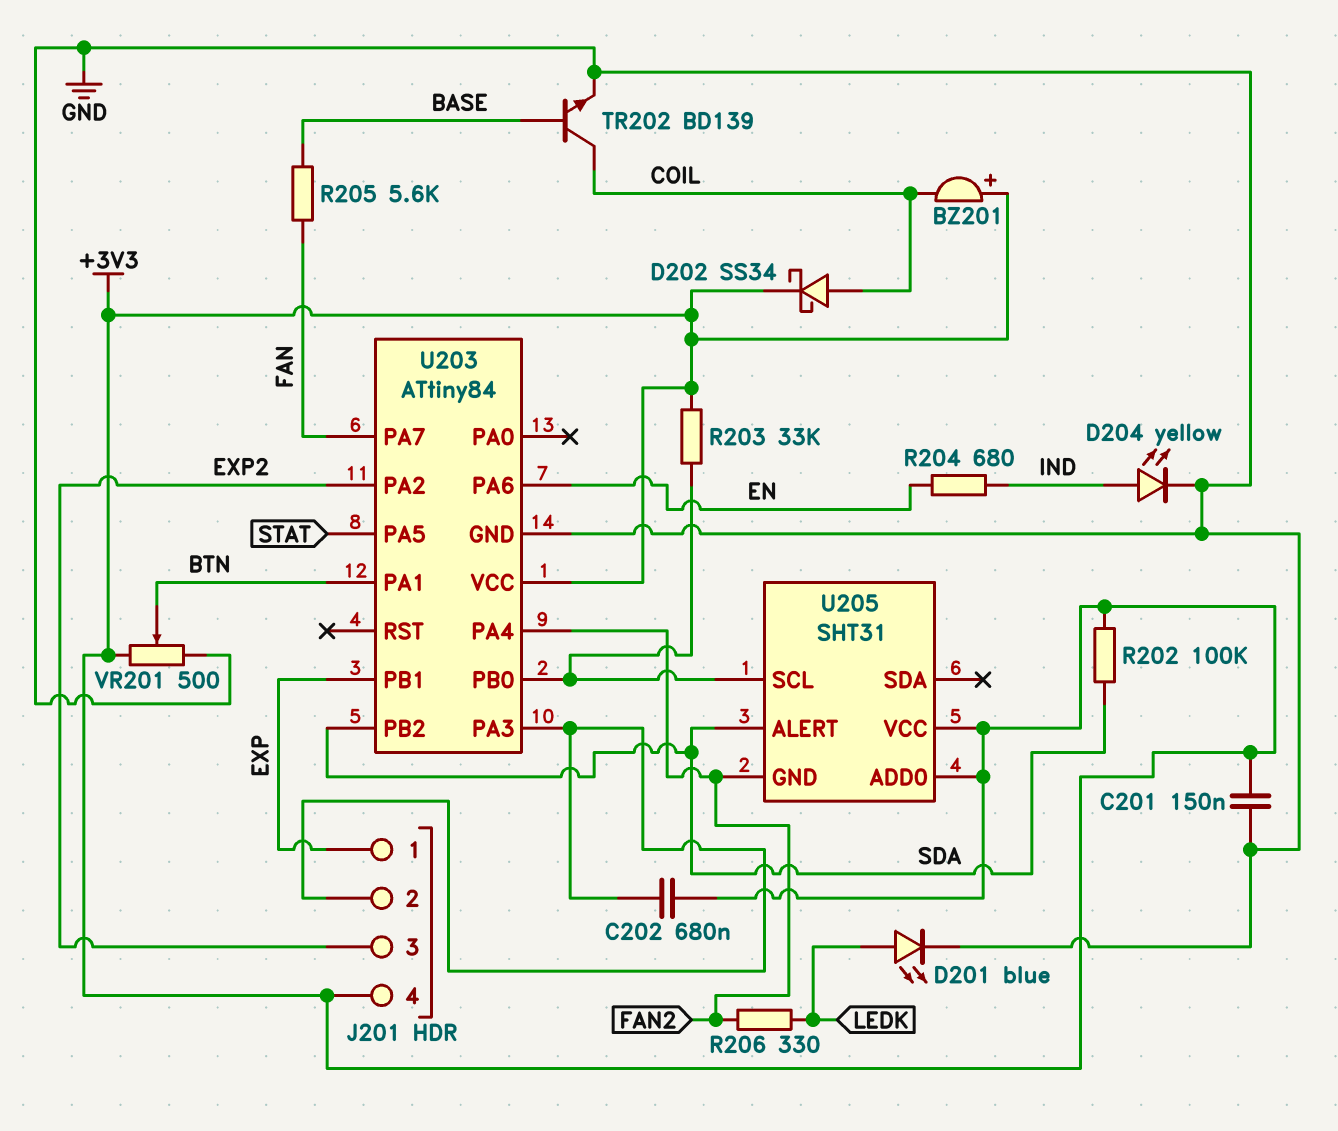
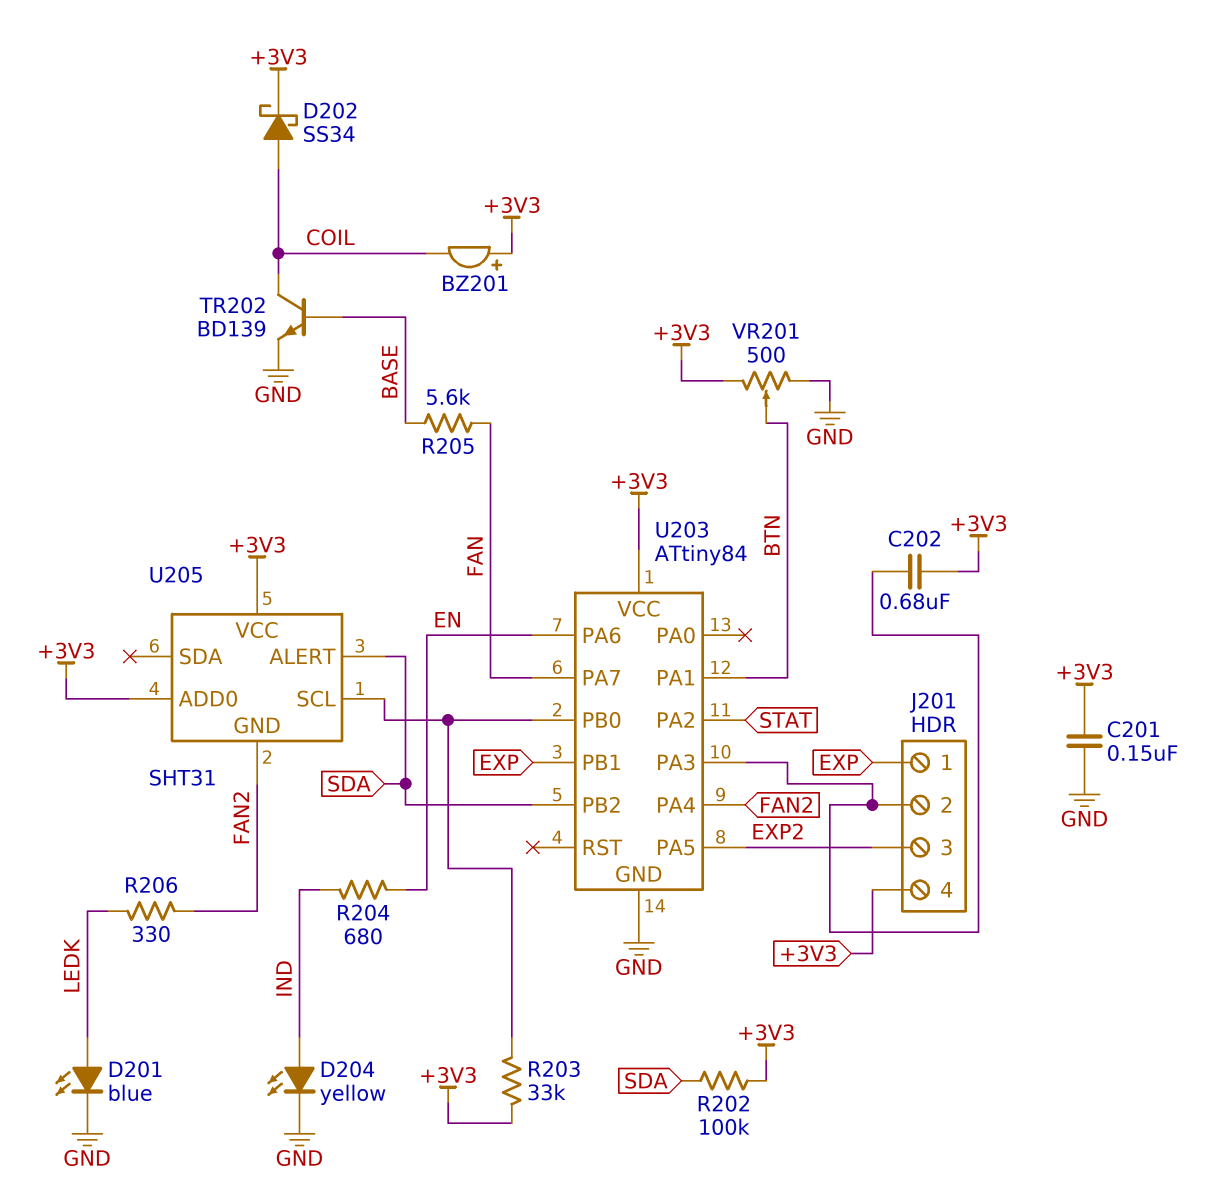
U203 pin PA2: EXP2 -> STAT
U203 pin PA5: STAT -> EXP2

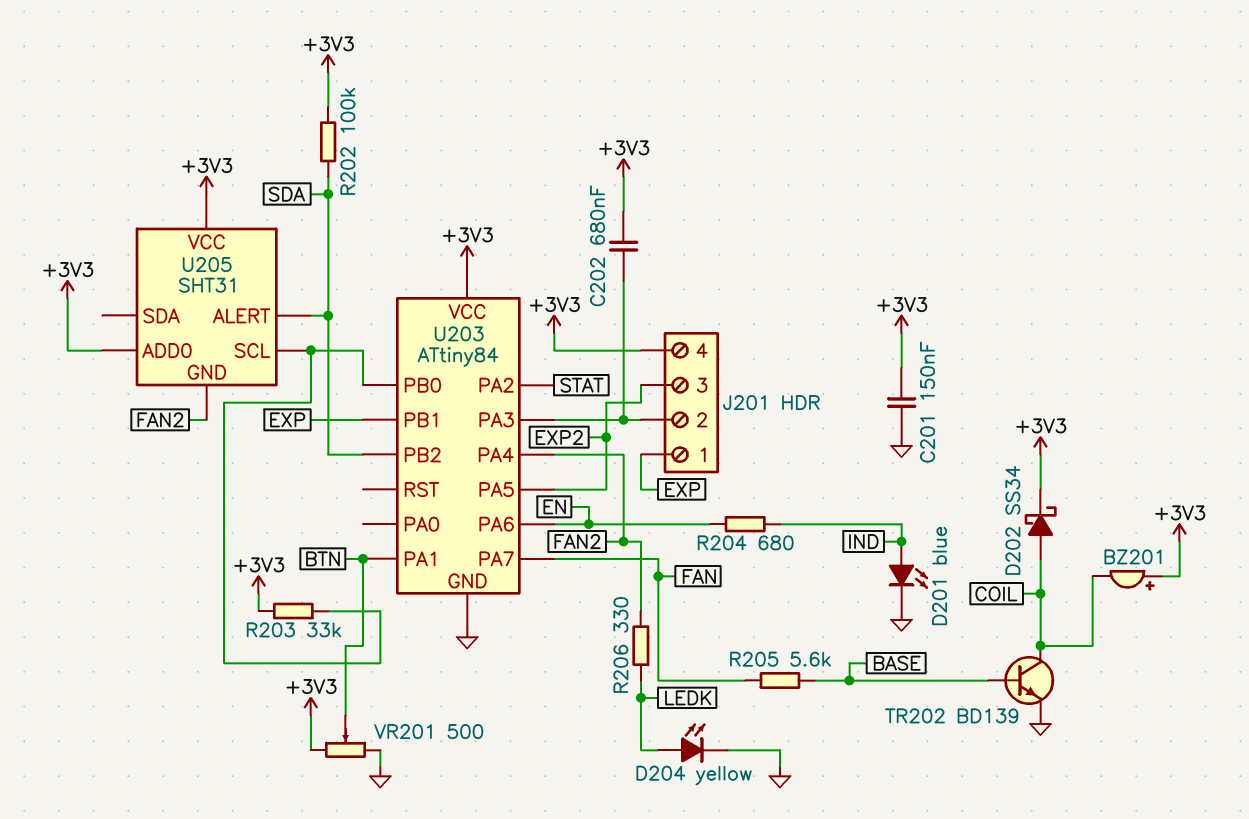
D201: LED blue (A LEDK, K GND) -> LED blue (A IND, K GND)
D204: LED yellow (A IND, K GND) -> LED yellow (A LEDK, K GND)

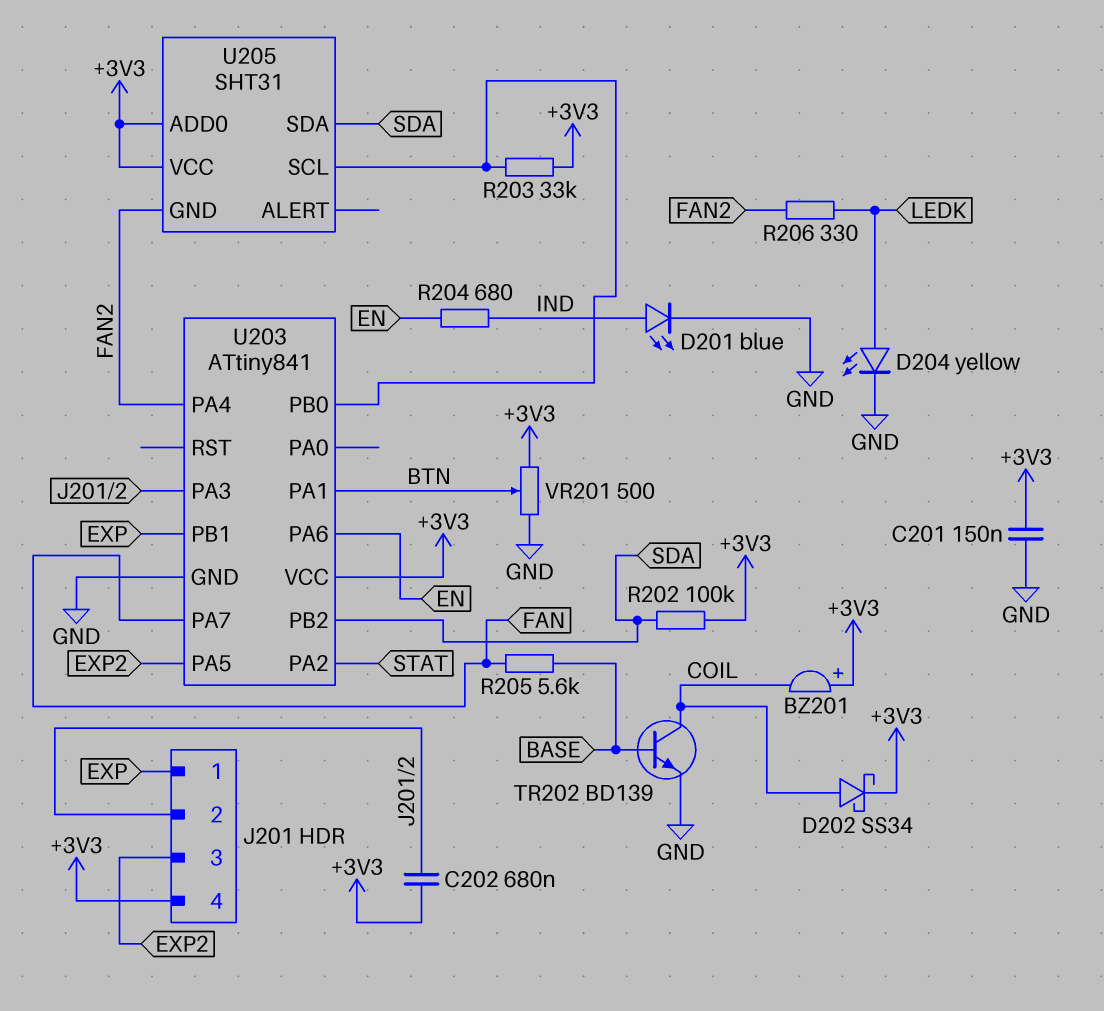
U203: ATtiny84 -> ATtiny841
U205 pin ALERT: SDA -> none
U205 pin SDA: none -> SDA

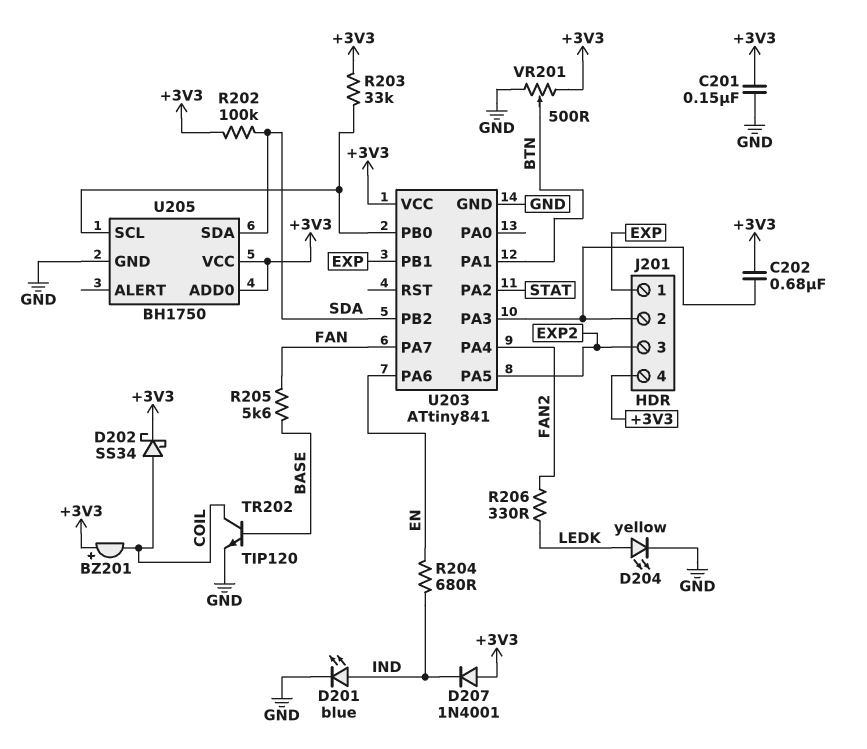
D207: none -> diode 1N4001 (A +3V3, K IND)
TR202: NPN BD139 (B BASE, C COIL, E GND) -> NPN TIP120 (B BASE, C COIL, E GND)
U205: SHT31 -> BH1750
U205 pin GND: FAN2 -> GND

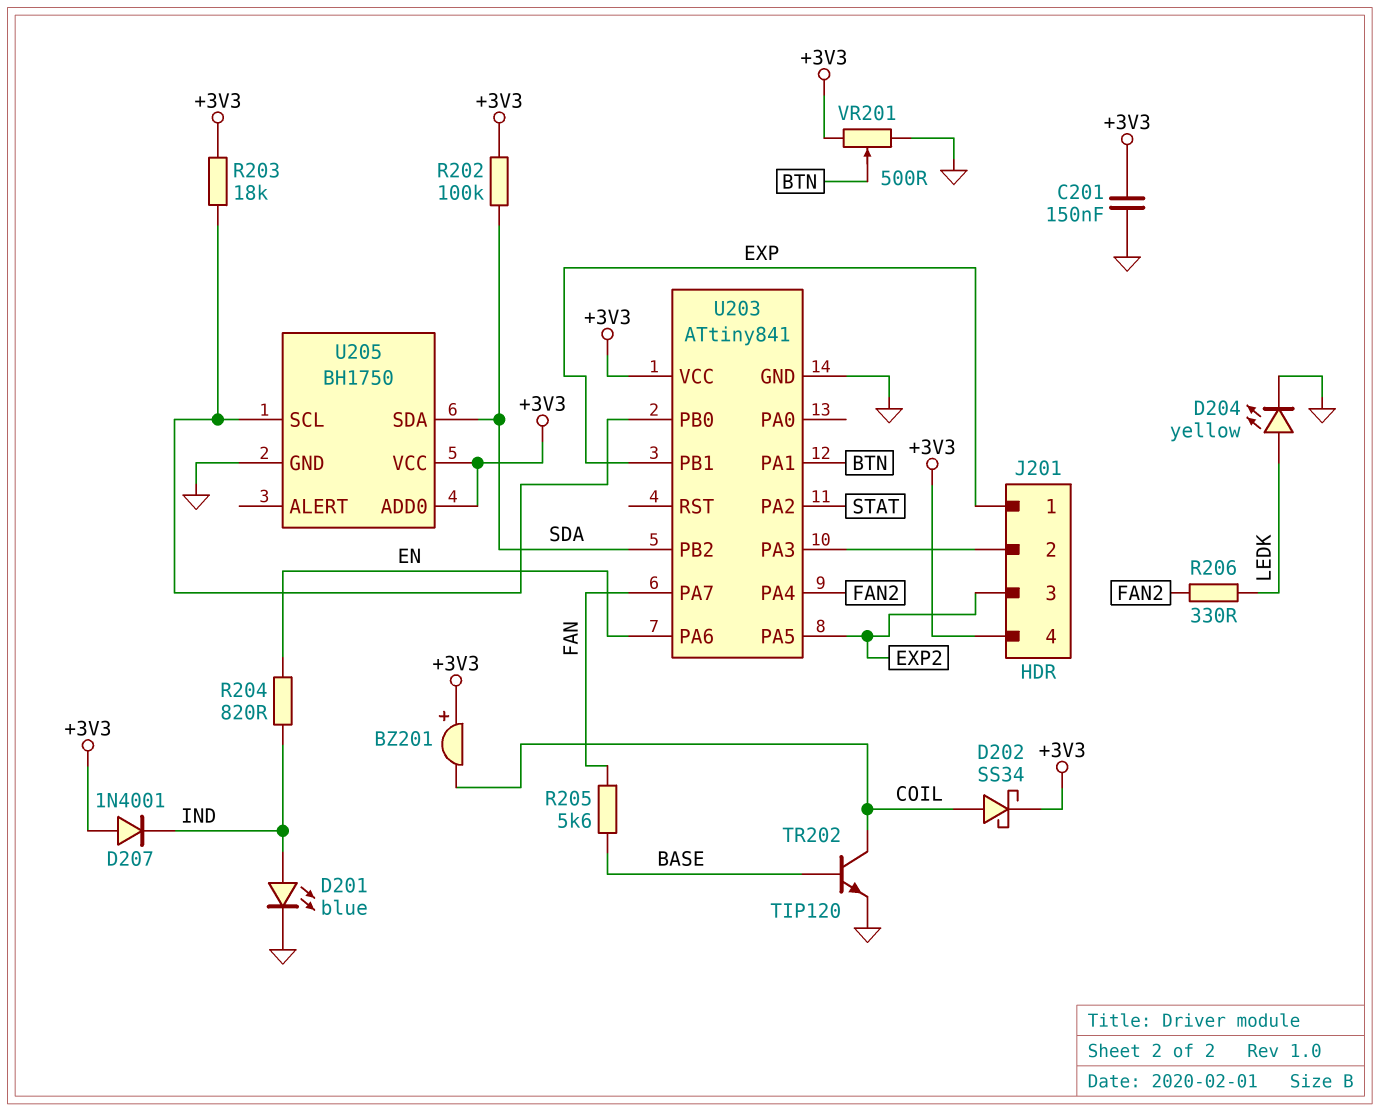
C202: 680nF (+3V3, J201/2) -> none
R203: 33k (+3V3, U203/PB0) -> 18k (+3V3, U203/PB0)
R204: 680 (EN, IND) -> 820 (EN, IND)

